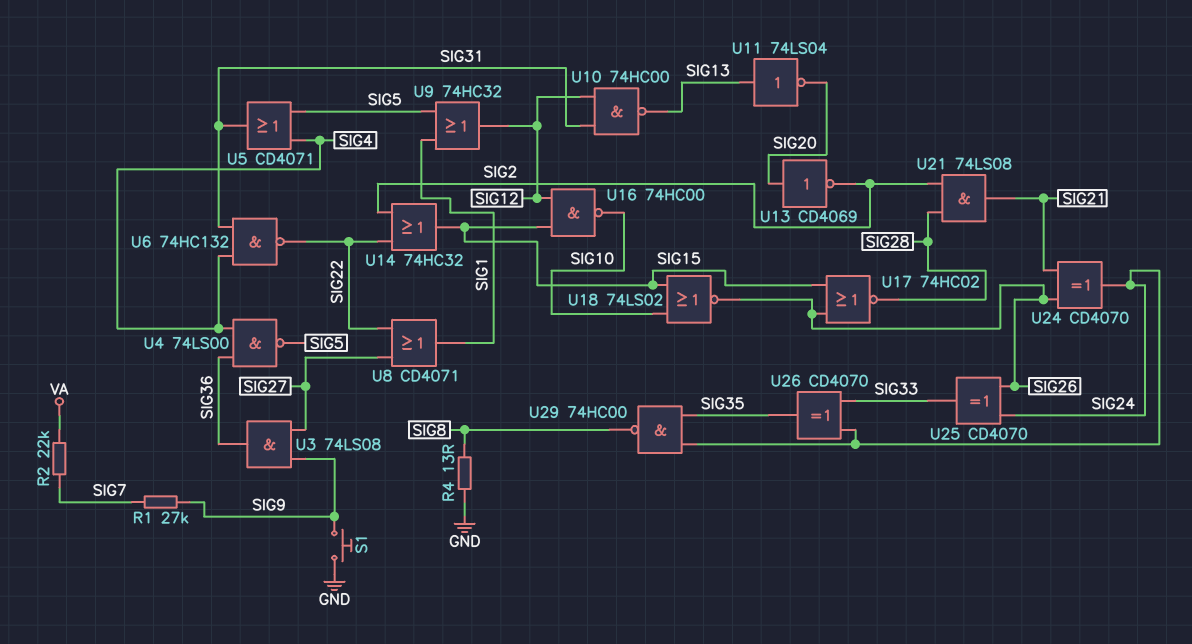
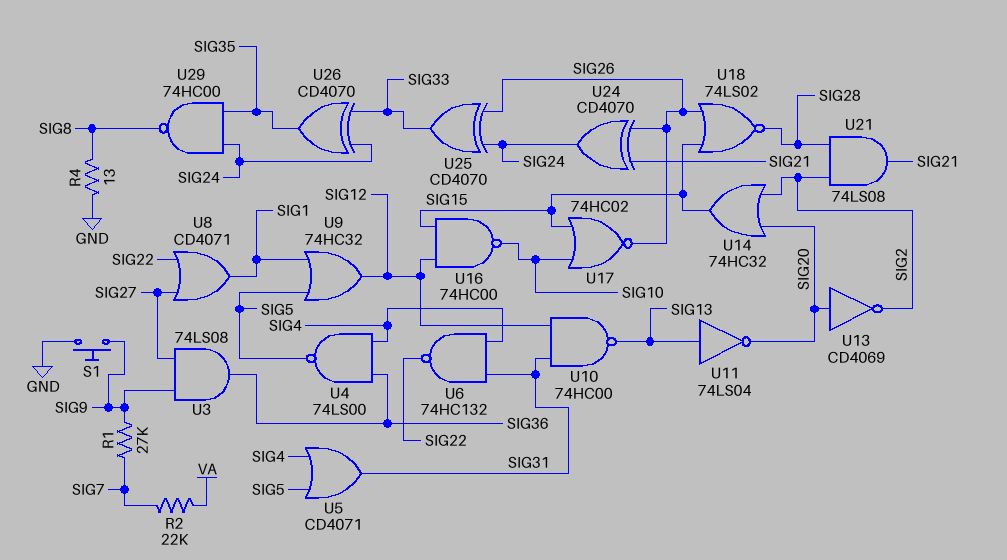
U14: OR 74HC32 (in SIG2, in SIG22, out SIG15) -> OR 74HC32 (in SIG2, in SIG20, out SIG15)
U17: NOR 74HC02 (in SIG15, in SIG26, out SIG28) -> NOR 74HC02 (in SIG10, in SIG15, out SIG26)
U18: NOR 74LS02 (in SIG10, in SIG15, out SIG26) -> NOR 74LS02 (in SIG15, in SIG26, out SIG28)

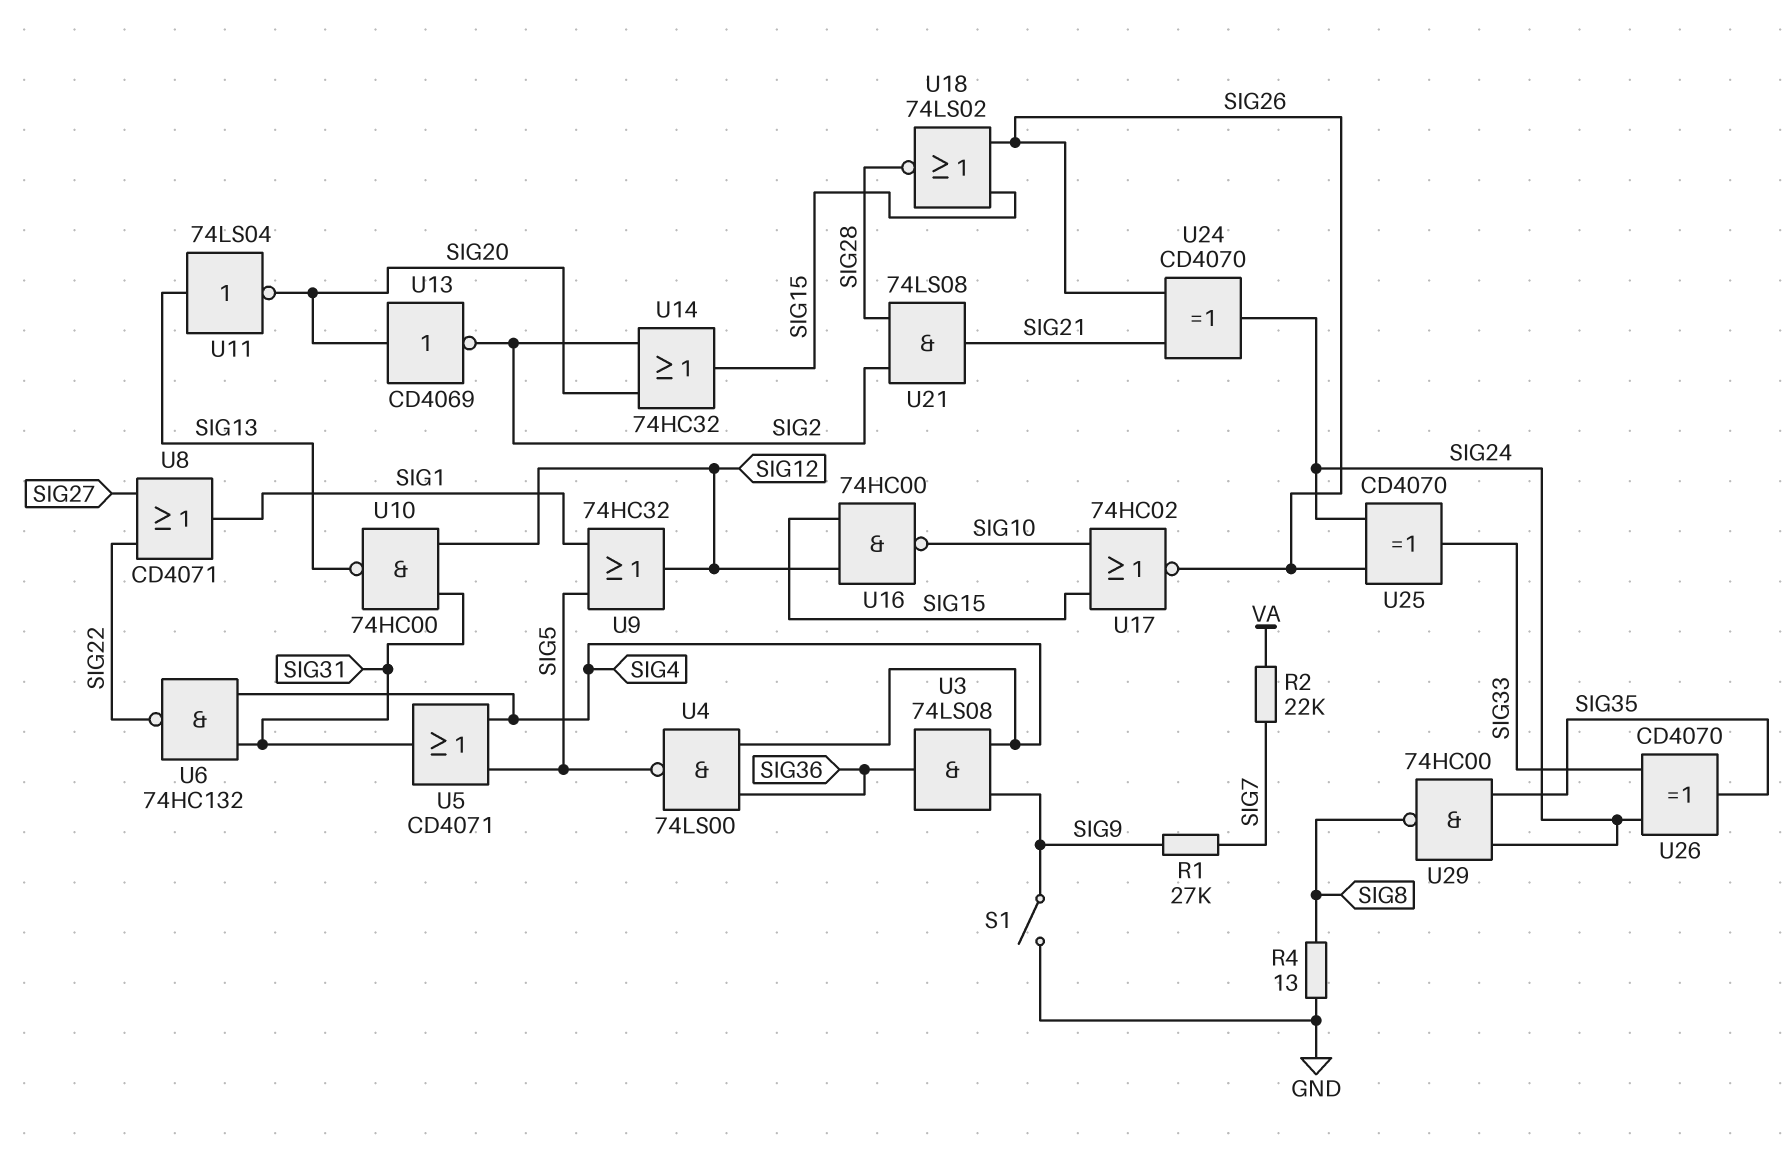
S1: button (GND, SIG9) -> switch (GND, SIG9)
U3: AND 74LS08 (in SIG9, in SIG27, out SIG36) -> AND 74LS08 (in SIG4, in SIG9, out SIG36)

